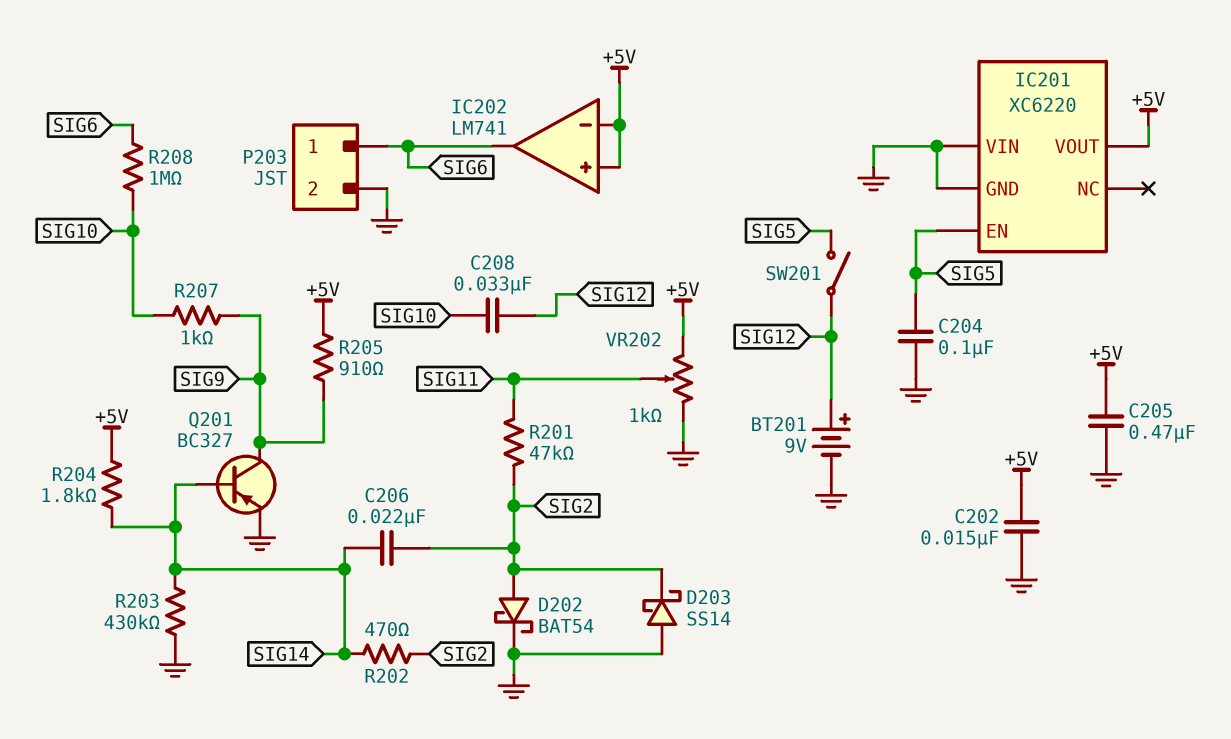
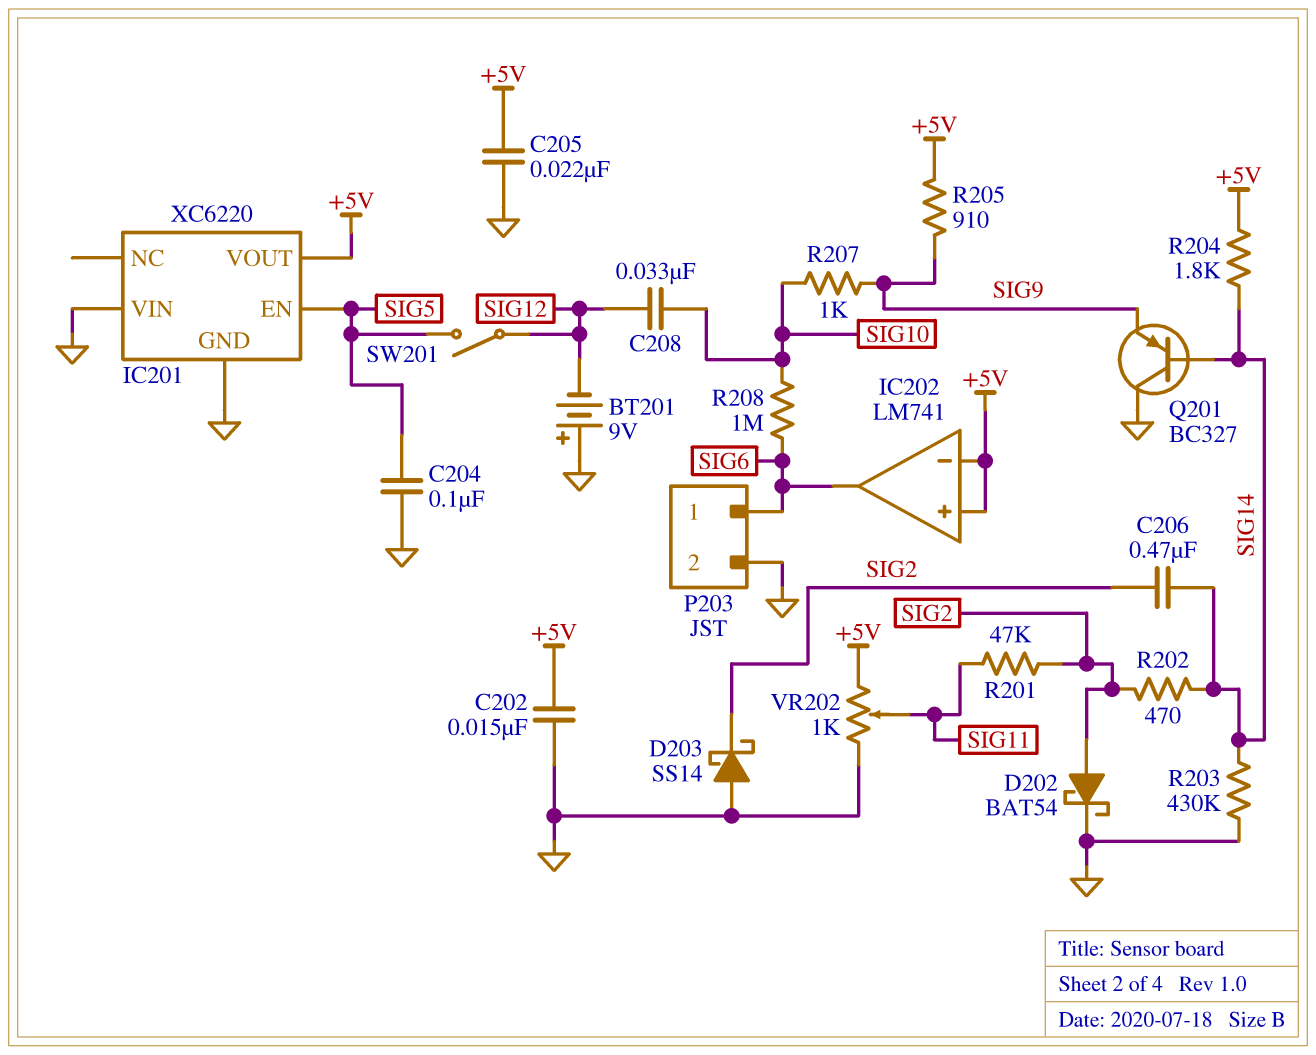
BT201: 9V (plus SIG12, minus GND) -> 9V (plus GND, minus SIG12)
C205: 470nF (+5V, GND) -> 22nF (+5V, GND)
C206: 22nF (SIG2, SIG14) -> 470nF (SIG2, SIG14)
Q201: PNP BC327 (B SIG14, C SIG9, E GND) -> PNP BC327 (B SIG14, C GND, E SIG9)

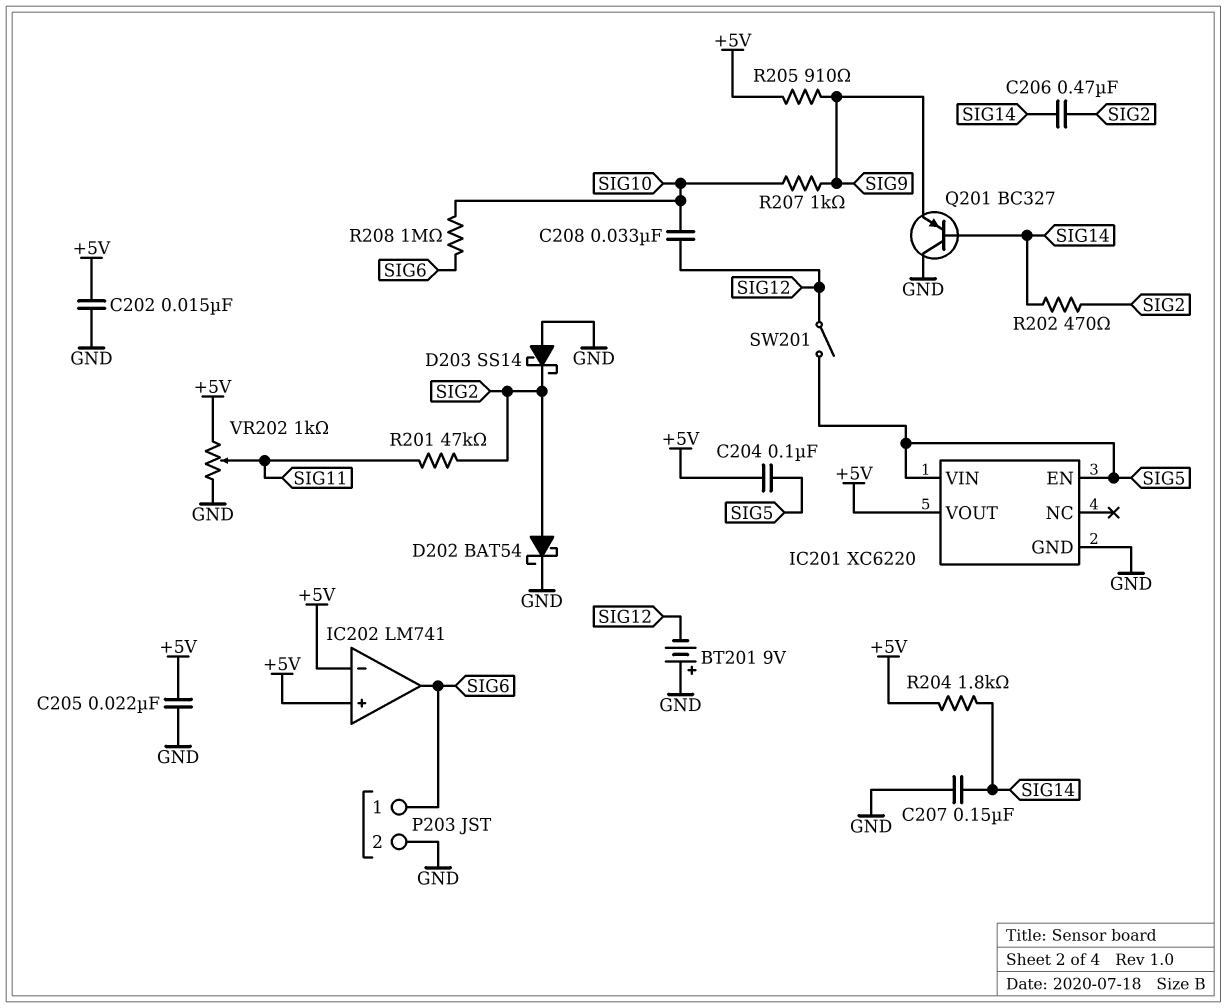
C204: 100nF (GND, SIG5) -> 100nF (+5V, SIG5)
C207: none -> 150nF (GND, SIG14)
IC201 pin VIN: GND -> SIG5
R203: 430k (GND, SIG14) -> none

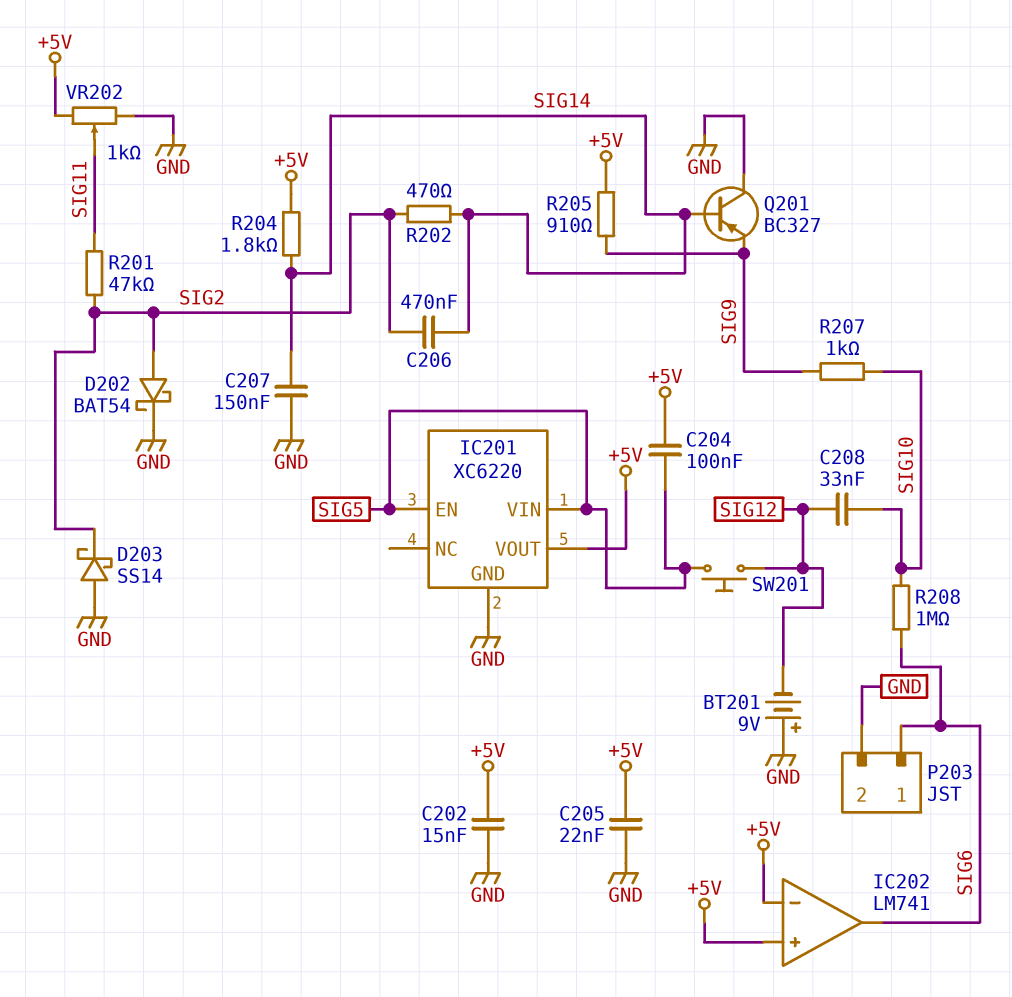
SW201: switch (SIG5, SIG12) -> button (SIG5, SIG12)

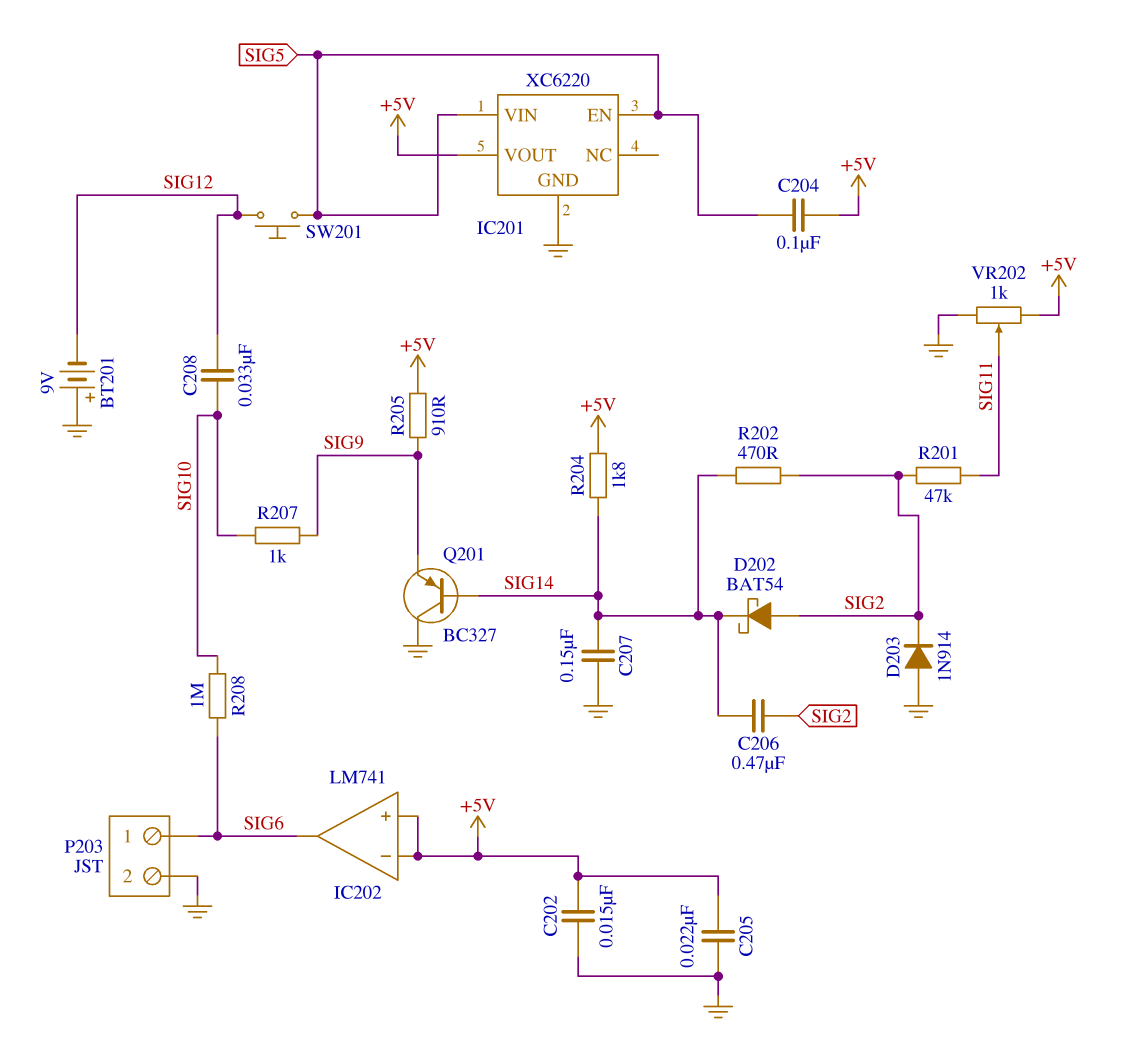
D202: schottky BAT54 (A SIG2, K GND) -> schottky BAT54 (A SIG2, K SIG14)
D203: schottky SS14 (A GND, K SIG2) -> diode 1N914 (A GND, K SIG2)

